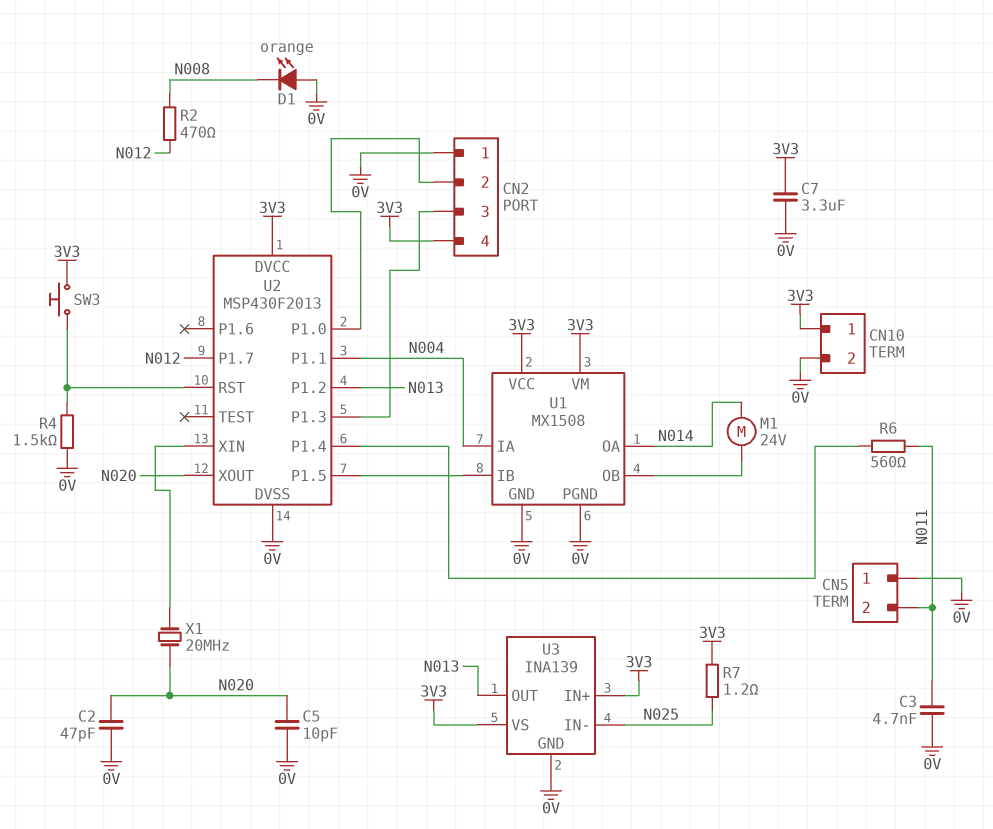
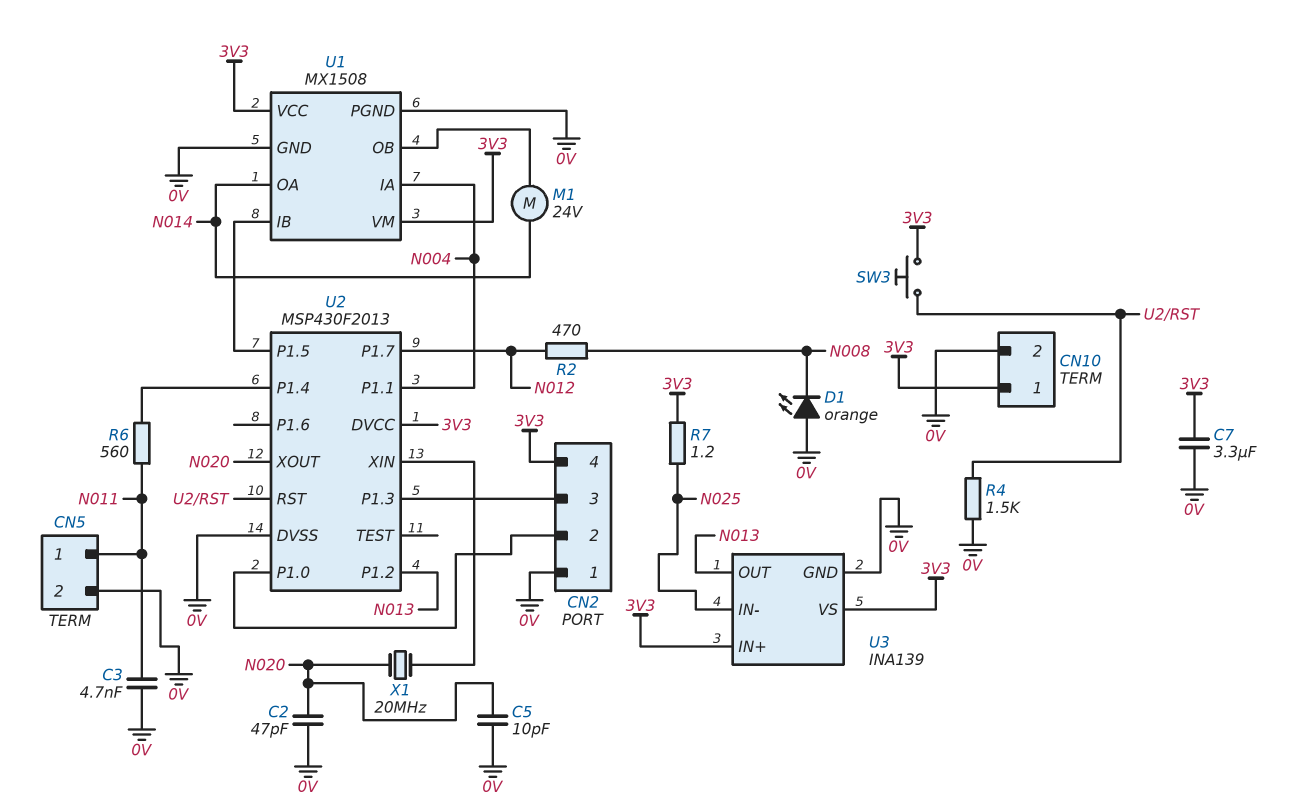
CN5 pin 1: 0V -> N011
CN5 pin 2: N011 -> 0V

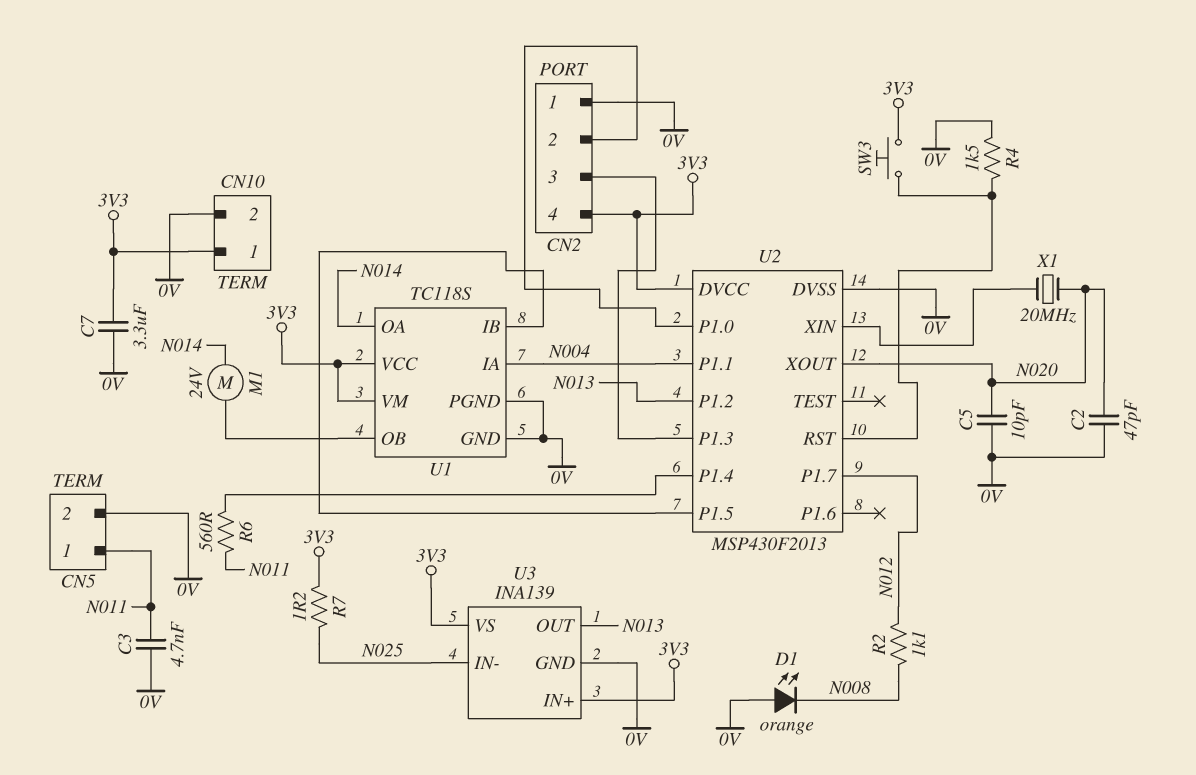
R2: 470 (N008, N012) -> 1.1k (N008, N012)
U1: MX1508 -> TC118S

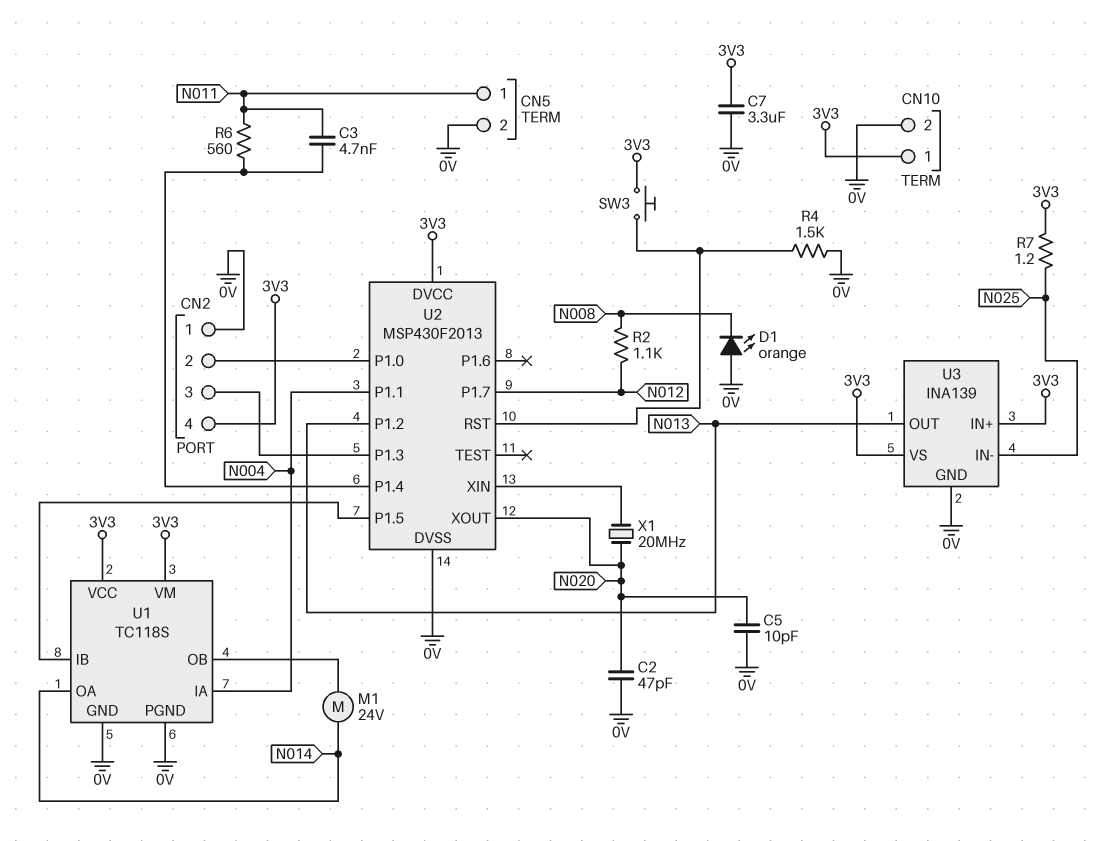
C3: 4.7nF (0V, N011) -> 4.7nF (N011, U2/P1.4)

